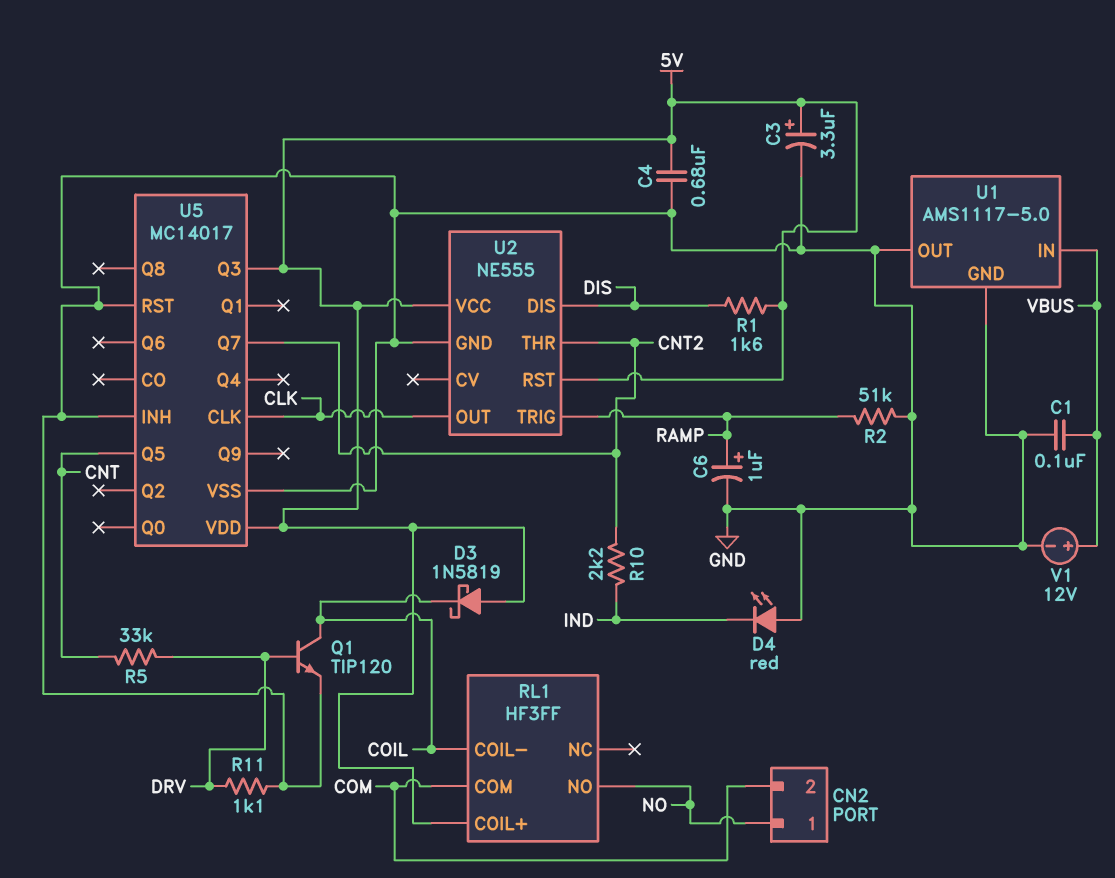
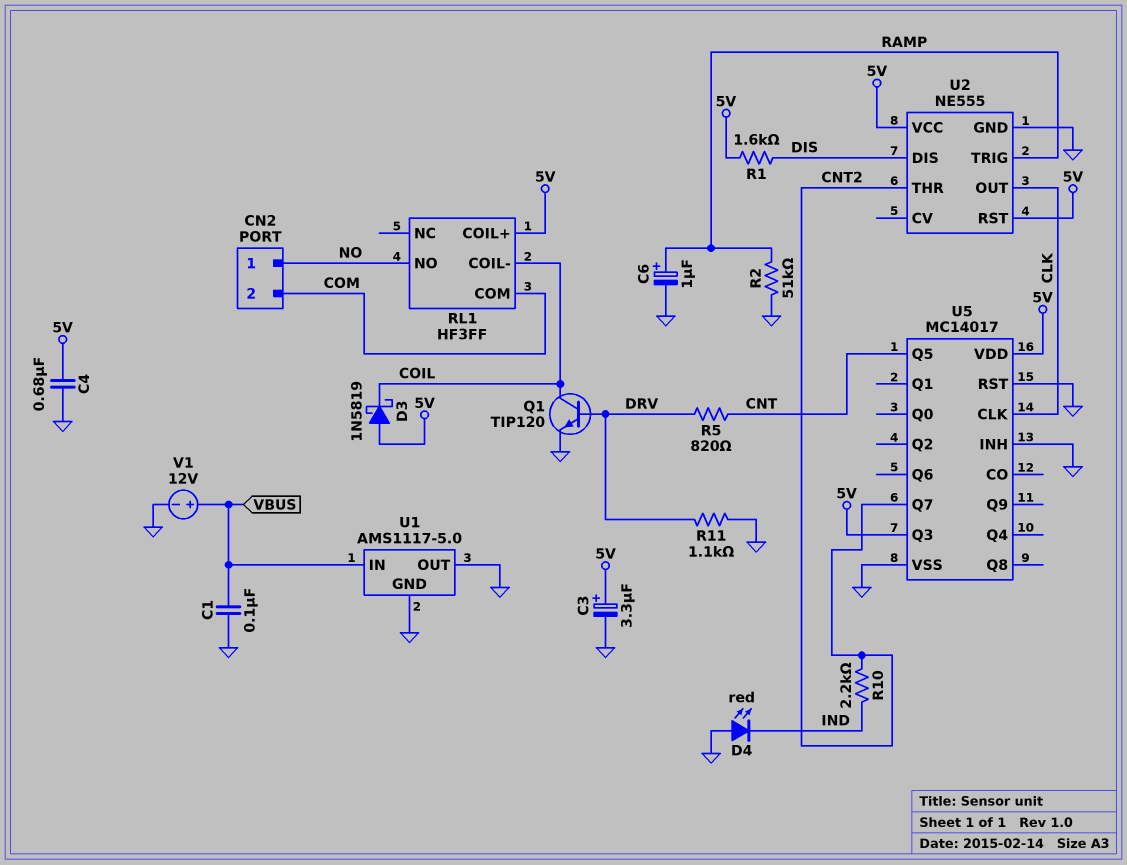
R5: 33k (CNT, DRV) -> 820 (CNT, DRV)

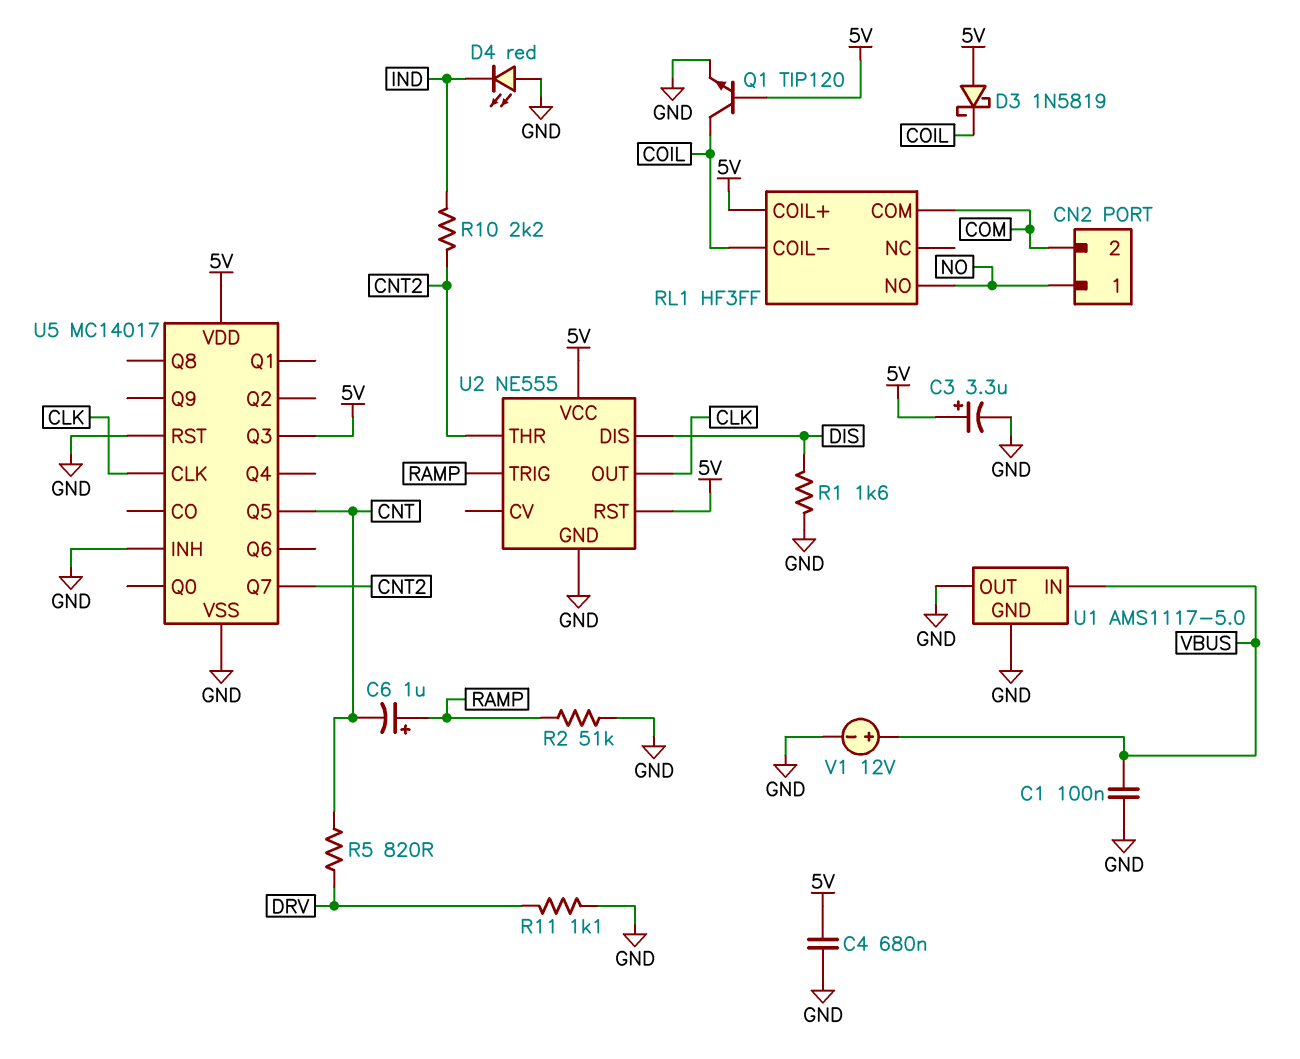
C6: 1uF (plus RAMP, minus GND) -> 1uF (plus RAMP, minus CNT)
Q1: NPN TIP120 (B DRV, C COIL, E GND) -> NPN TIP120 (B 5V, C COIL, E GND)
R1: 1.6k (5V, DIS) -> 1.6k (DIS, GND)

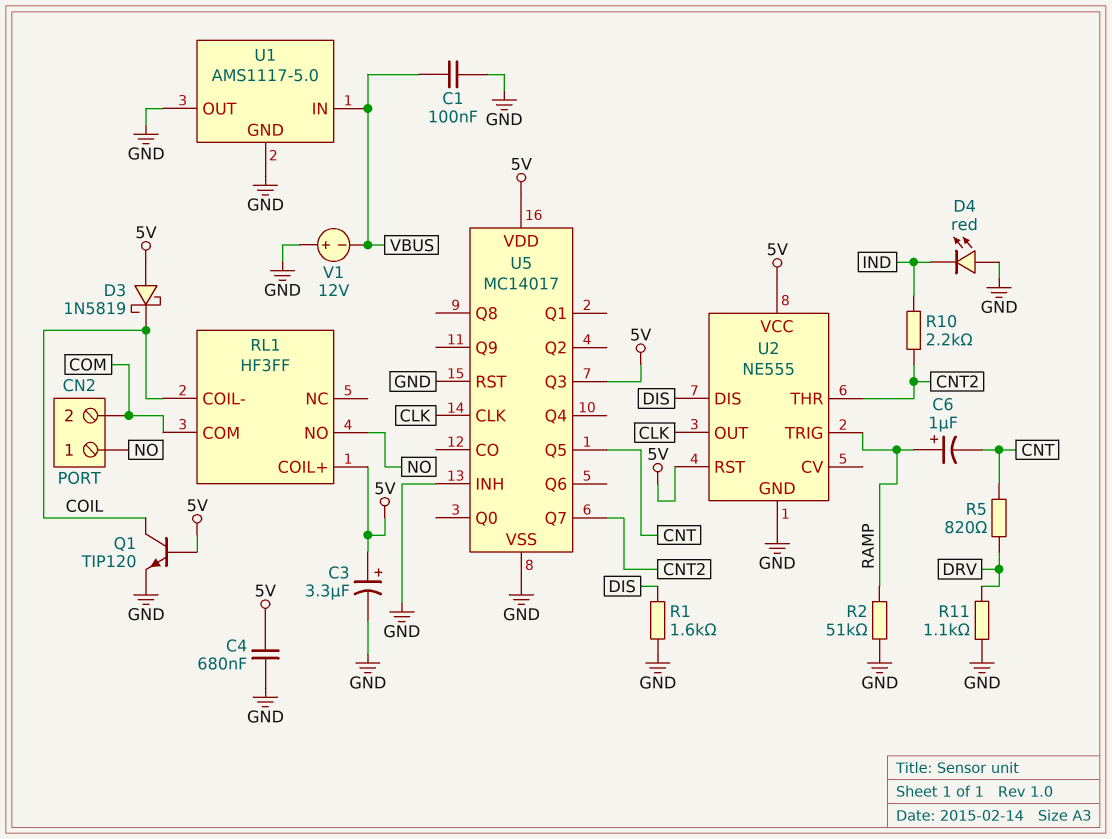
V1: 12V (plus VBUS, minus GND) -> 12V (plus GND, minus VBUS)

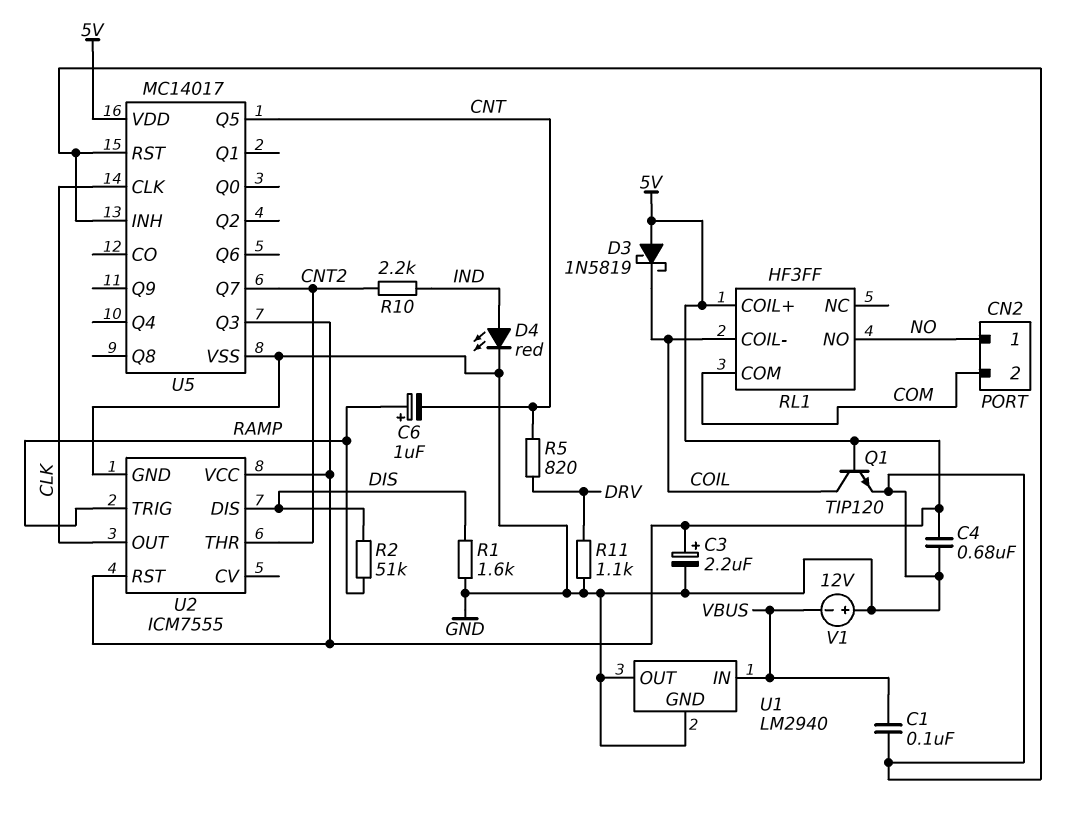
C3: 3.3uF (plus 5V, minus GND) -> 2.2uF (plus 5V, minus GND)
D4: LED red (A GND, K IND) -> LED red (A IND, K GND)
R2: 51k (GND, RAMP) -> 51k (DIS, RAMP)
U1: AMS1117-5.0 -> LM2940
U2: NE555 -> ICM7555

